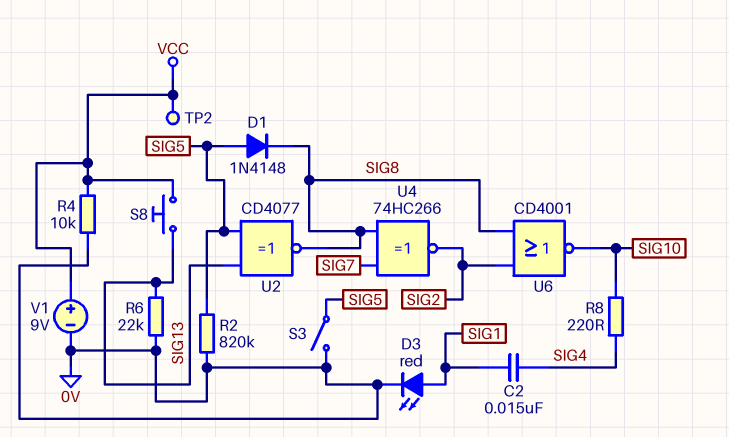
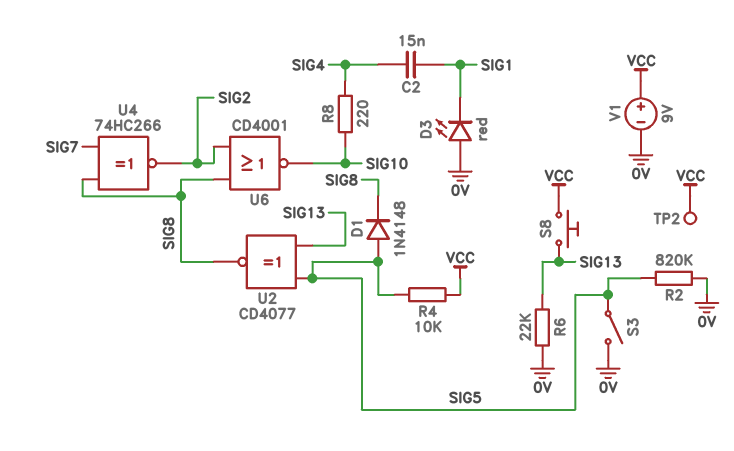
D3: LED red (A SIG1, K 0V) -> LED red (A 0V, K SIG1)
R4: 10k (0V, VCC) -> 10k (SIG5, VCC)

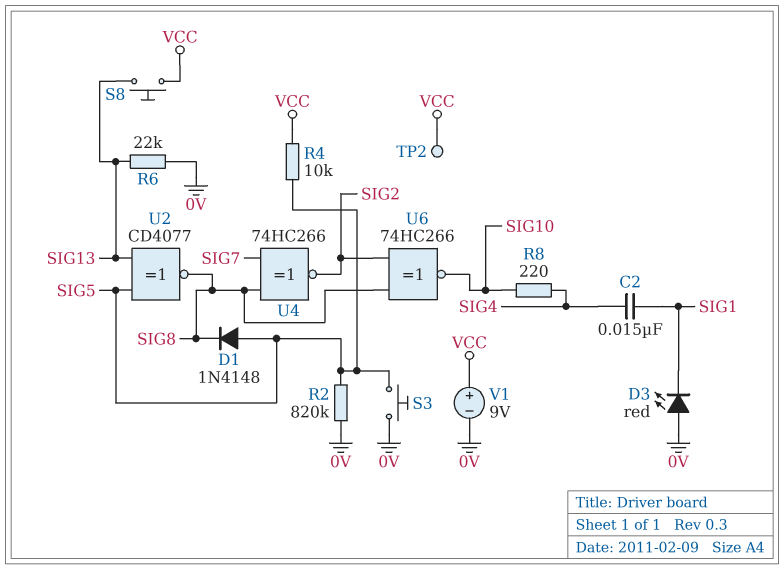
S3: switch (0V, SIG5) -> button (0V, SIG5)
U6: NOR CD4001 (in SIG2, in SIG8, out SIG10) -> XNOR 74HC266 (in SIG2, in SIG8, out SIG10)

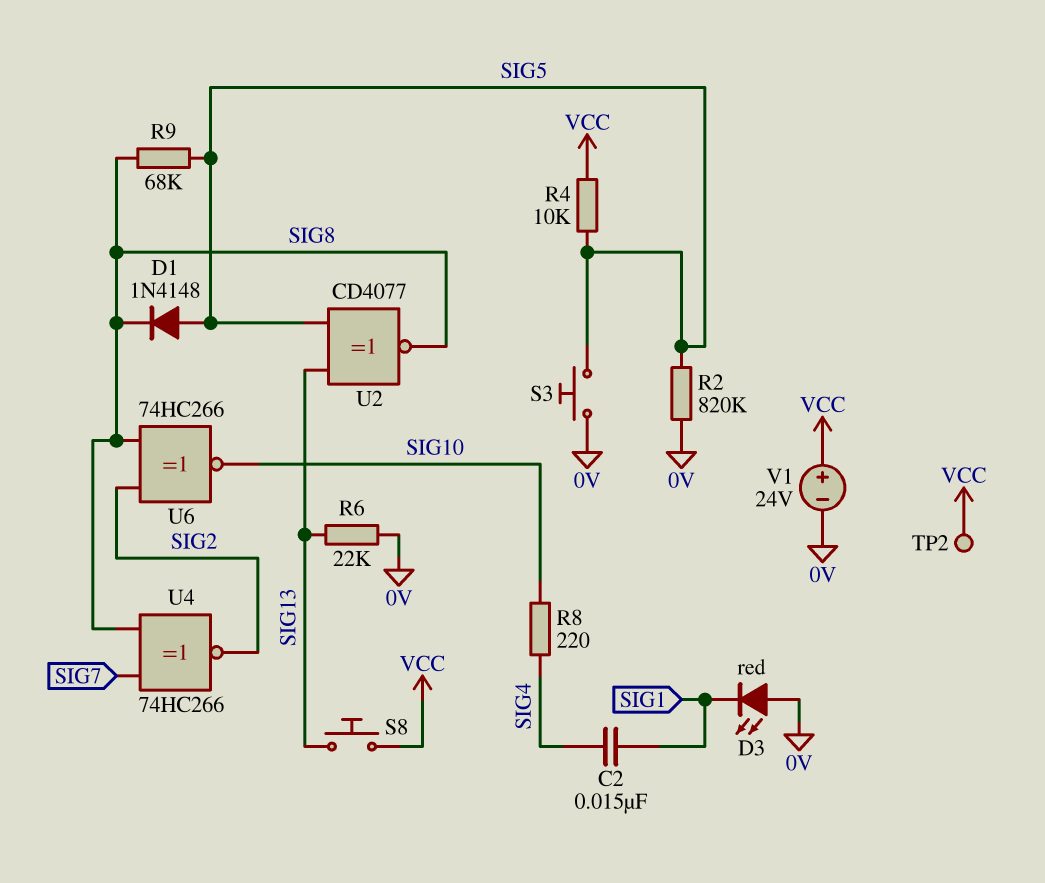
R9: none -> 68k (SIG5, SIG8)
V1: 9V (plus VCC, minus 0V) -> 24V (plus VCC, minus 0V)

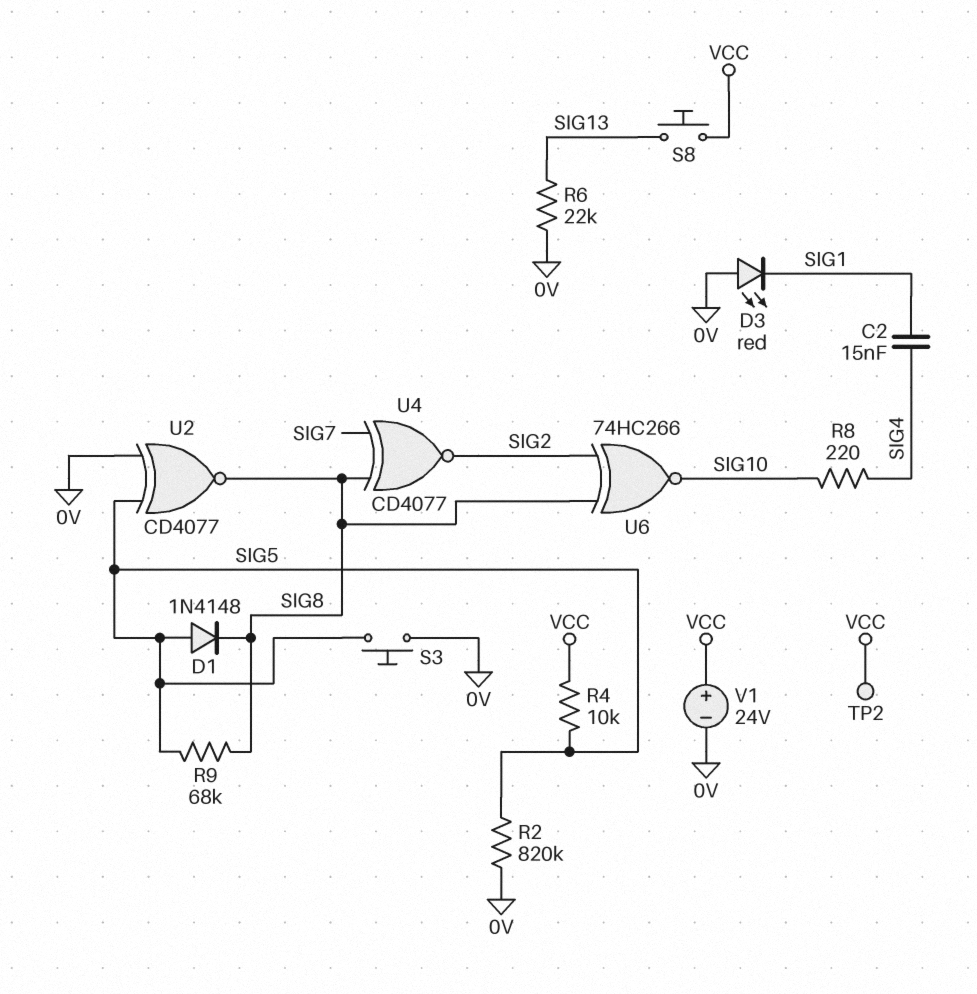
U2: XNOR CD4077 (in SIG5, in SIG13, out SIG8) -> XNOR CD4077 (in 0V, in SIG5, out SIG8)
U4: XNOR 74HC266 (in SIG7, in SIG8, out SIG2) -> XNOR CD4077 (in SIG7, in SIG8, out SIG2)

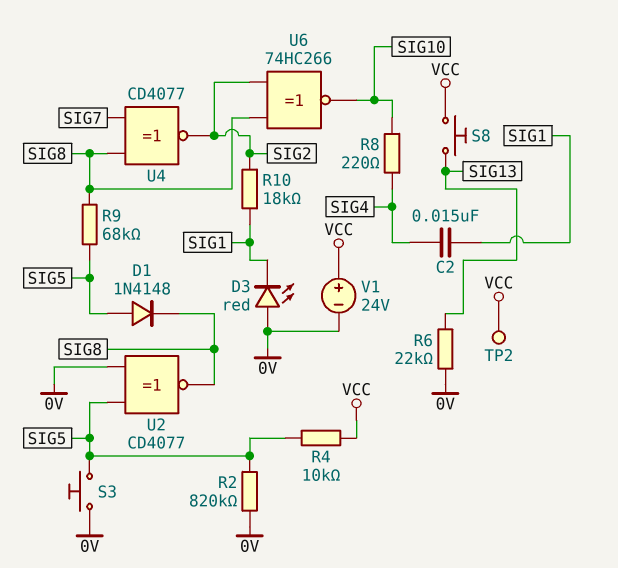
R10: none -> 18k (SIG1, SIG2)

